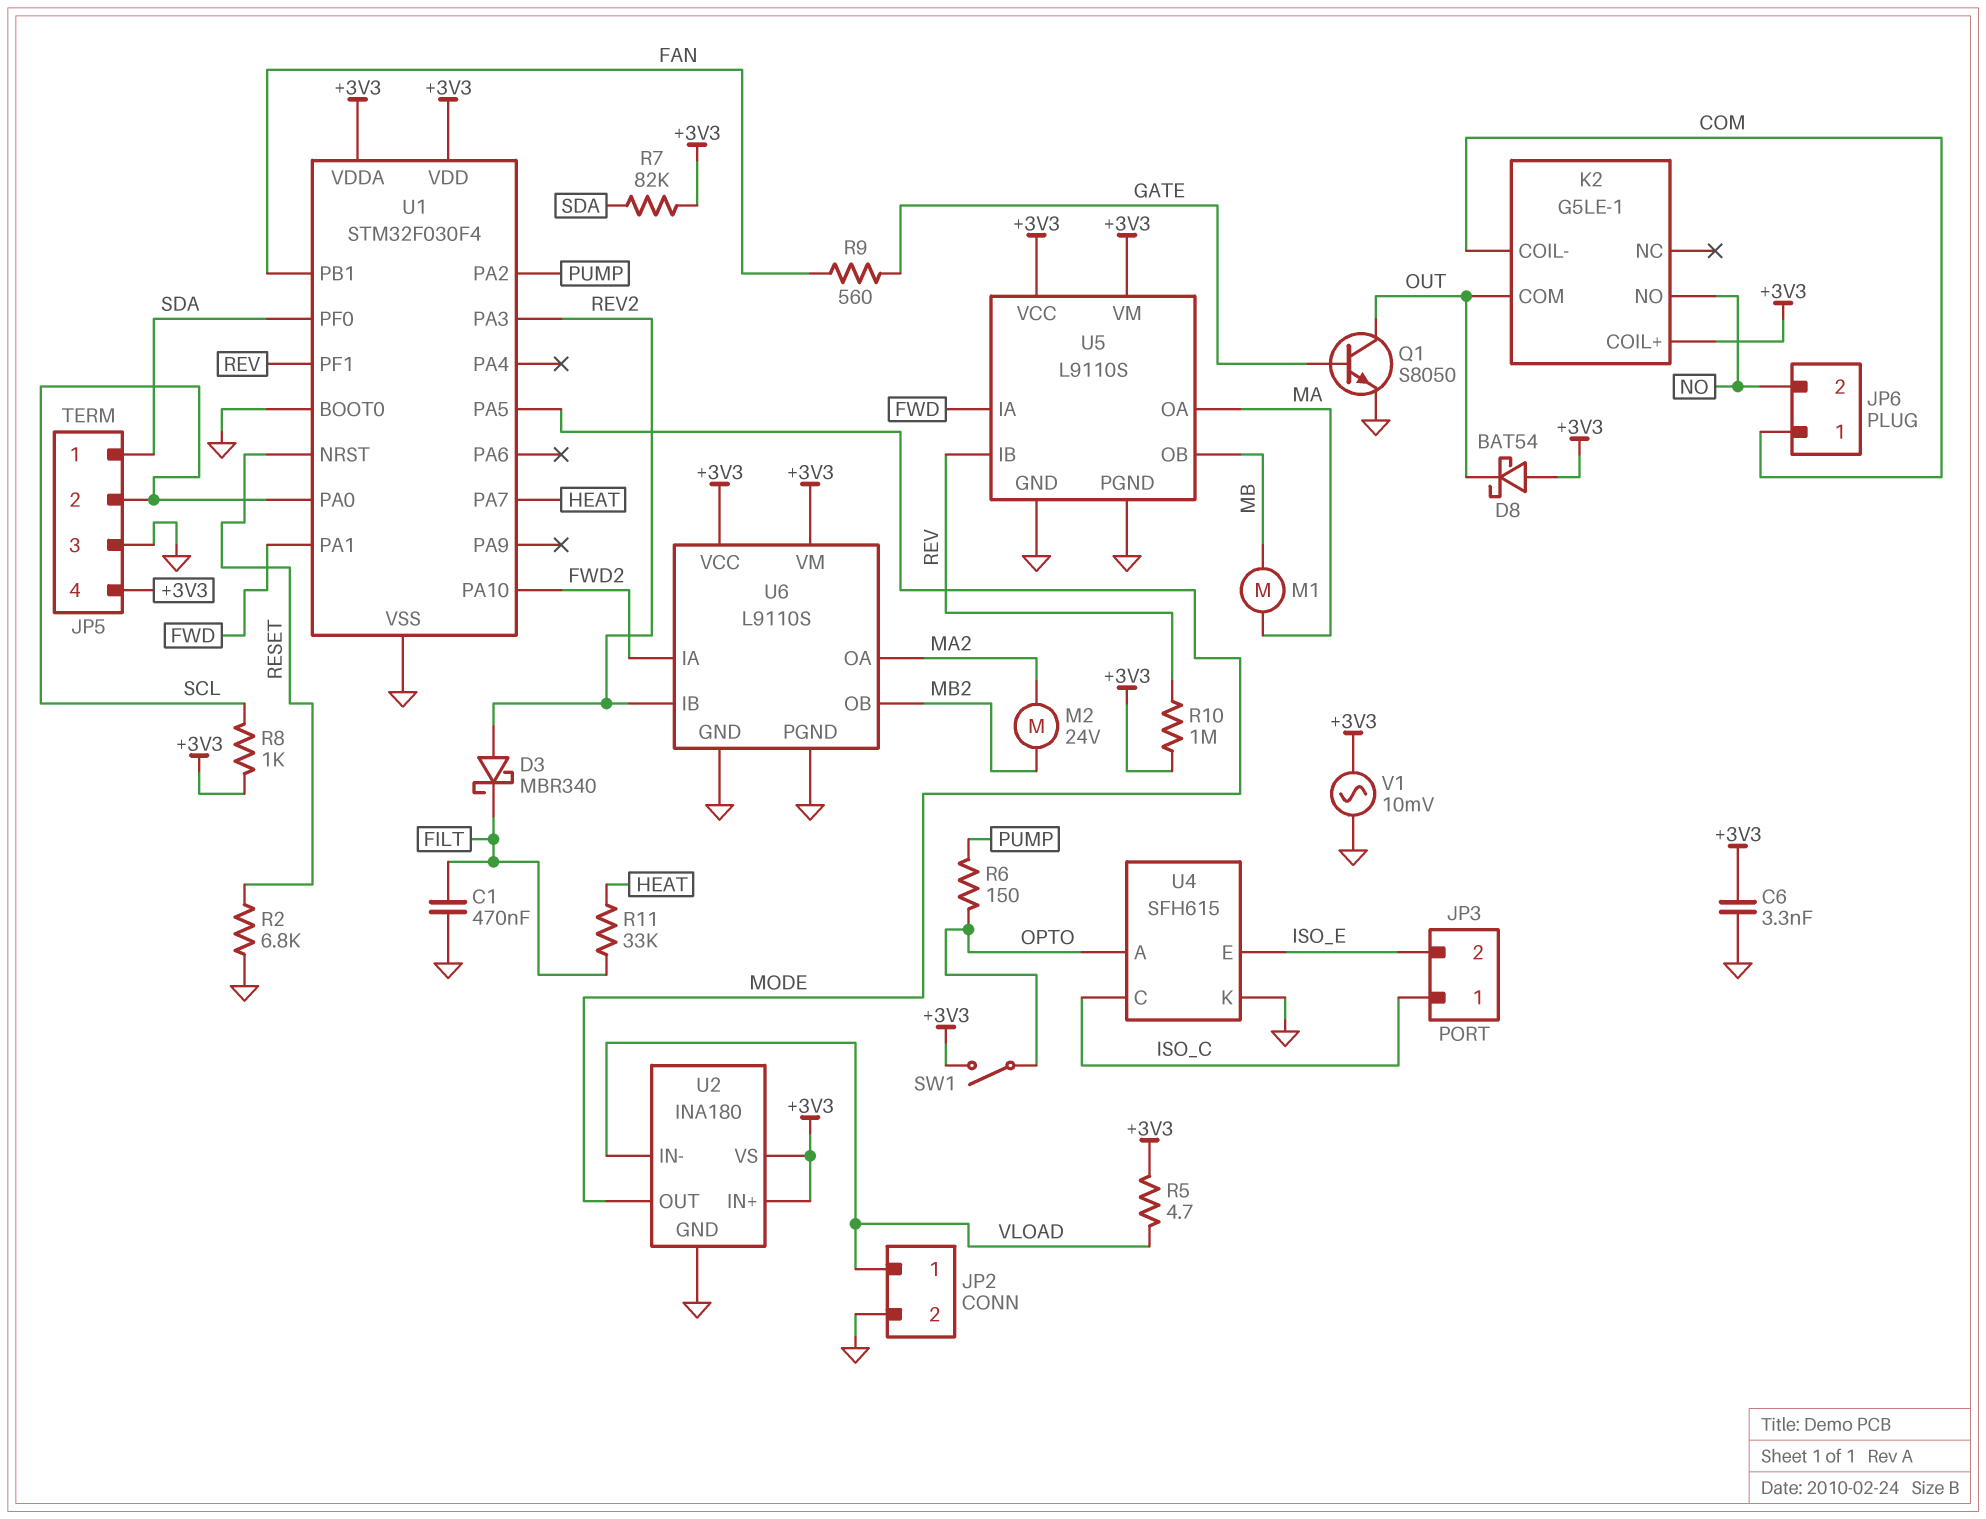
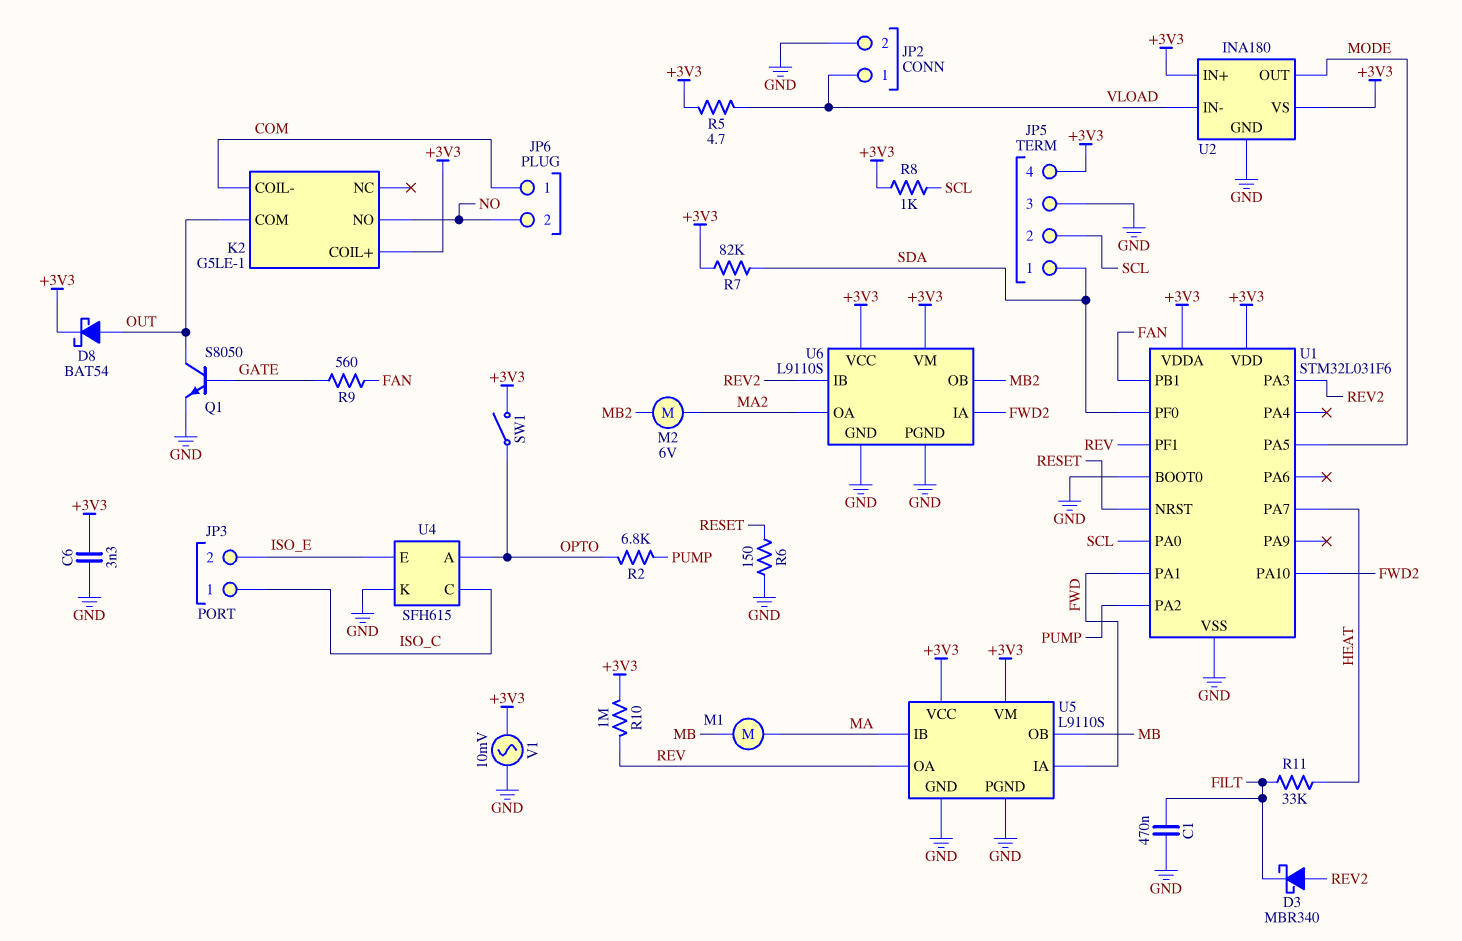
D8: schottky BAT54 (A +3V3, K OUT) -> schottky BAT54 (A OUT, K +3V3)
M2: motor 24V (MA2, MB2) -> motor 6V (MA2, MB2)
R2: 6.8k (GND, RESET) -> 6.8k (OPTO, PUMP)
R6: 150 (OPTO, PUMP) -> 150 (GND, RESET)
U1: STM32F030F4 -> STM32L031F6
U5 pin IB: REV -> MA
U5 pin OA: MA -> REV

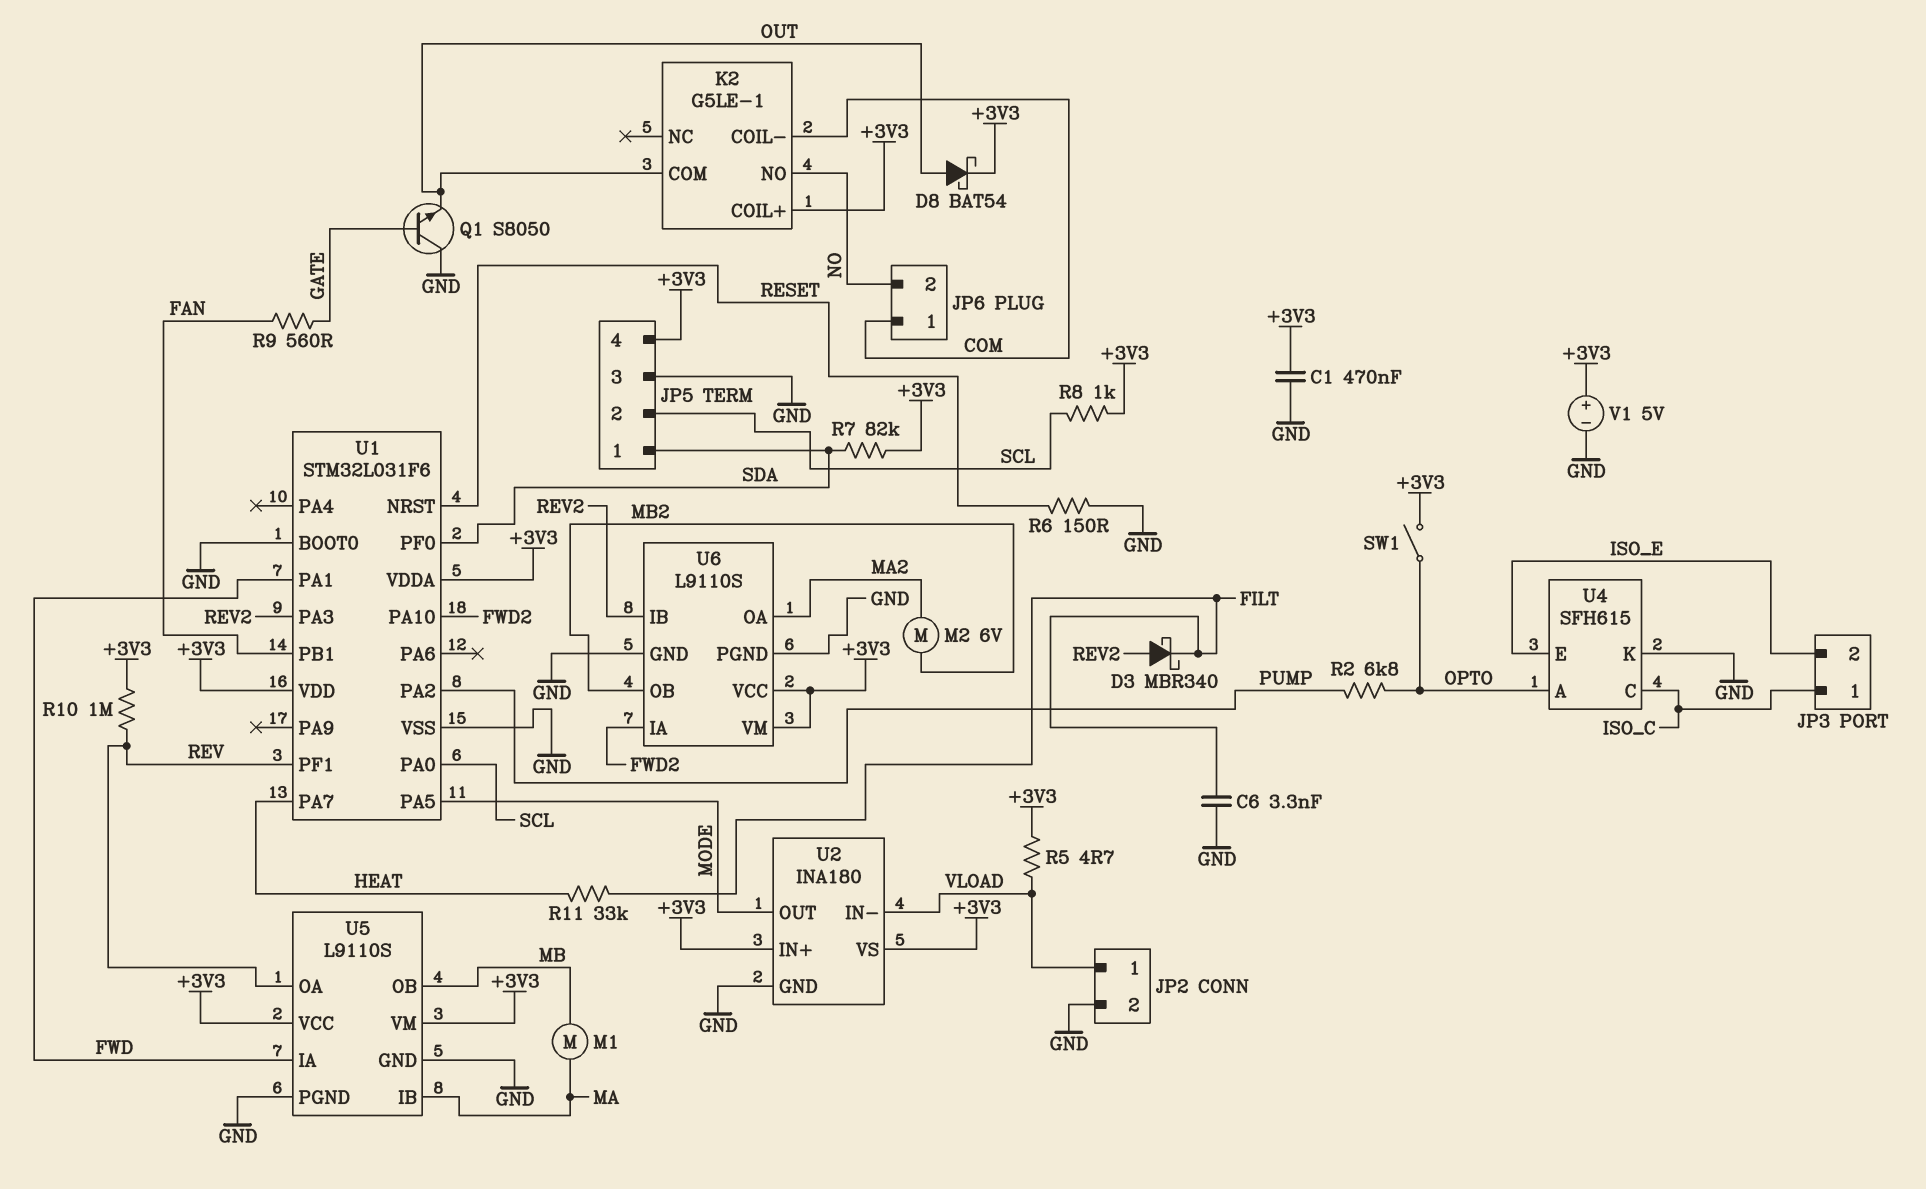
C1: 470nF (FILT, GND) -> 470nF (+3V3, GND)
C6: 3.3nF (+3V3, GND) -> 3.3nF (FILT, GND)
Q1: NPN S8050 (B GATE, C OUT, E GND) -> NPN S8050 (B GATE, C GND, E OUT)
V1: AC 10mV (+3V3, GND) -> 5V (plus +3V3, minus GND)

